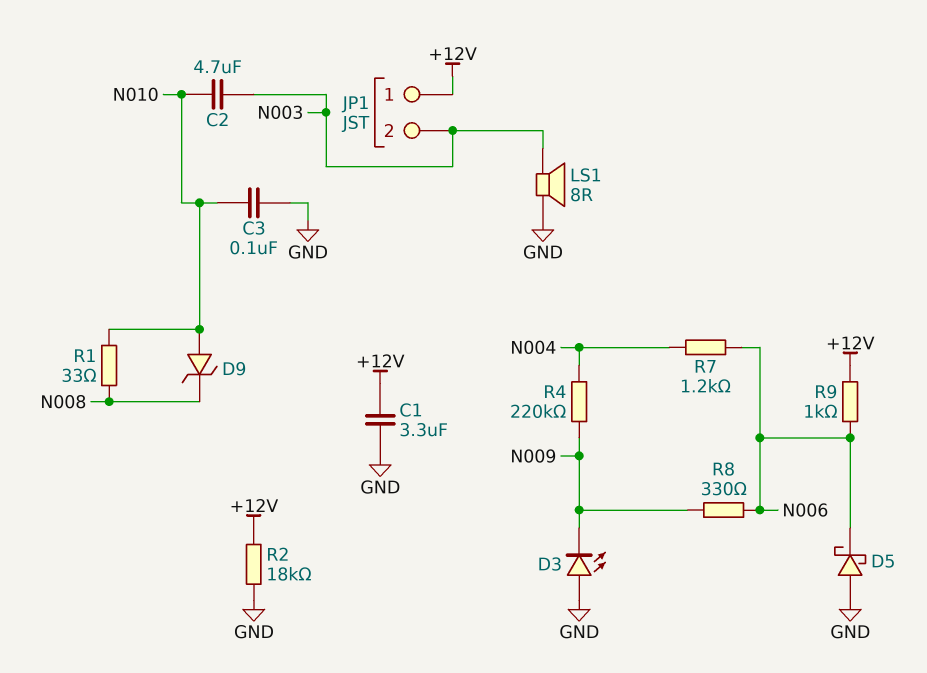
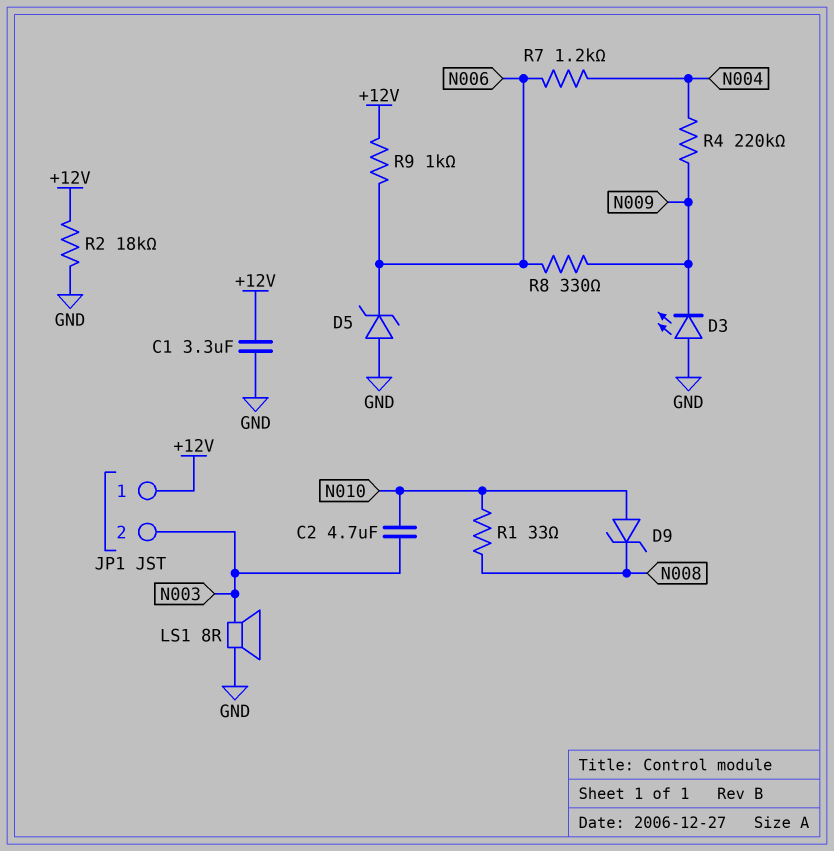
C3: 100nF (GND, N010) -> none
D5: schottky (A GND, K N006) -> zener (A GND, K N006)

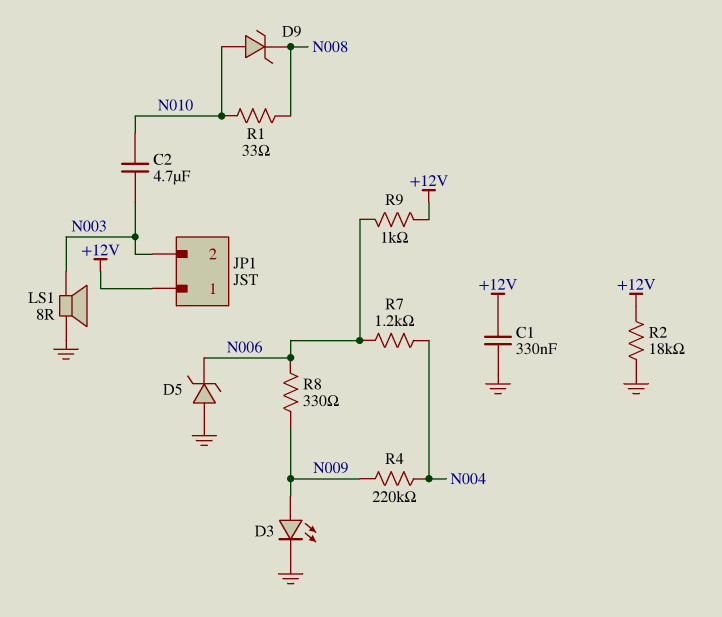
C1: 3.3uF (+12V, GND) -> 330nF (+12V, GND)
D3: LED (A GND, K N009) -> LED (A N009, K GND)

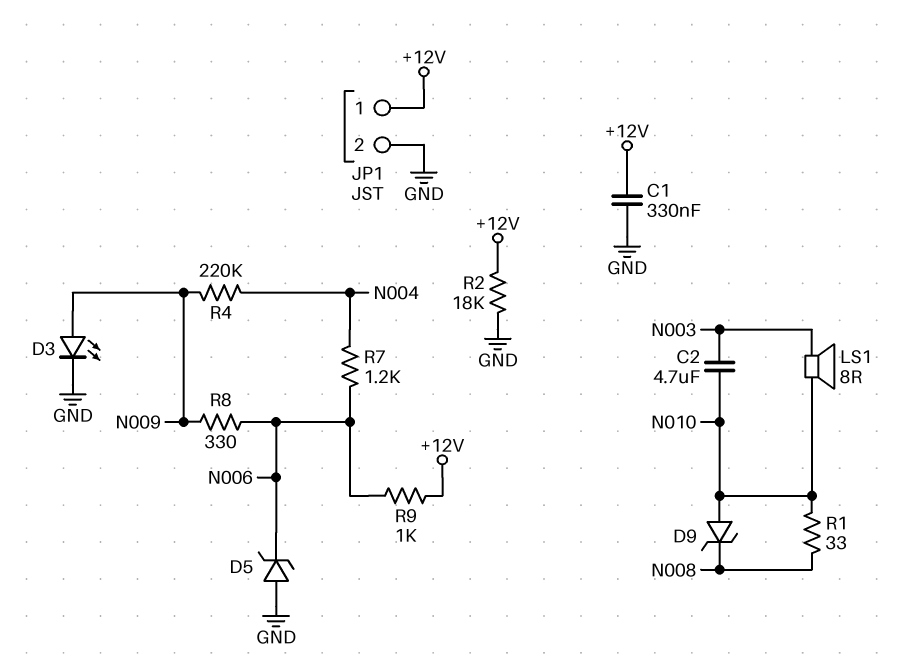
JP1 pin 2: N003 -> GND
LS1: speaker 8R (GND, N003) -> speaker 8R (N003, N010)

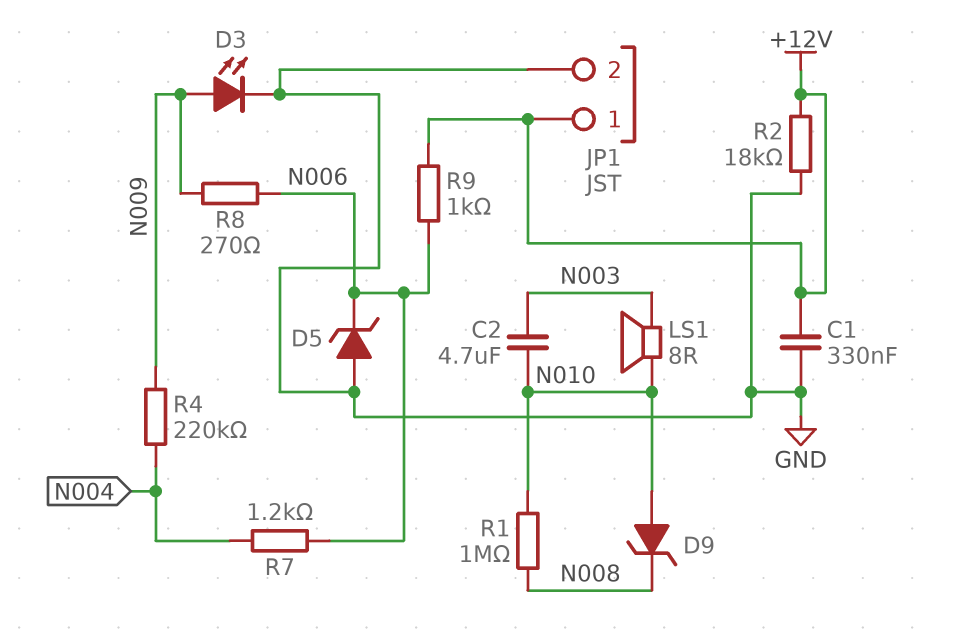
R1: 33 (N008, N010) -> 1M (N008, N010)
R8: 330 (N006, N009) -> 270 (N006, N009)

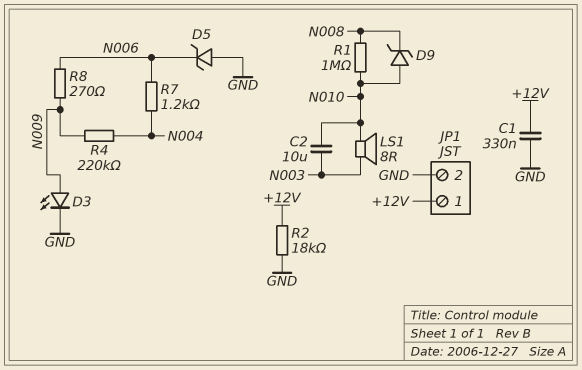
C2: 4.7uF (N003, N010) -> 10uF (N003, N010)
R9: 1k (+12V, N006) -> none

